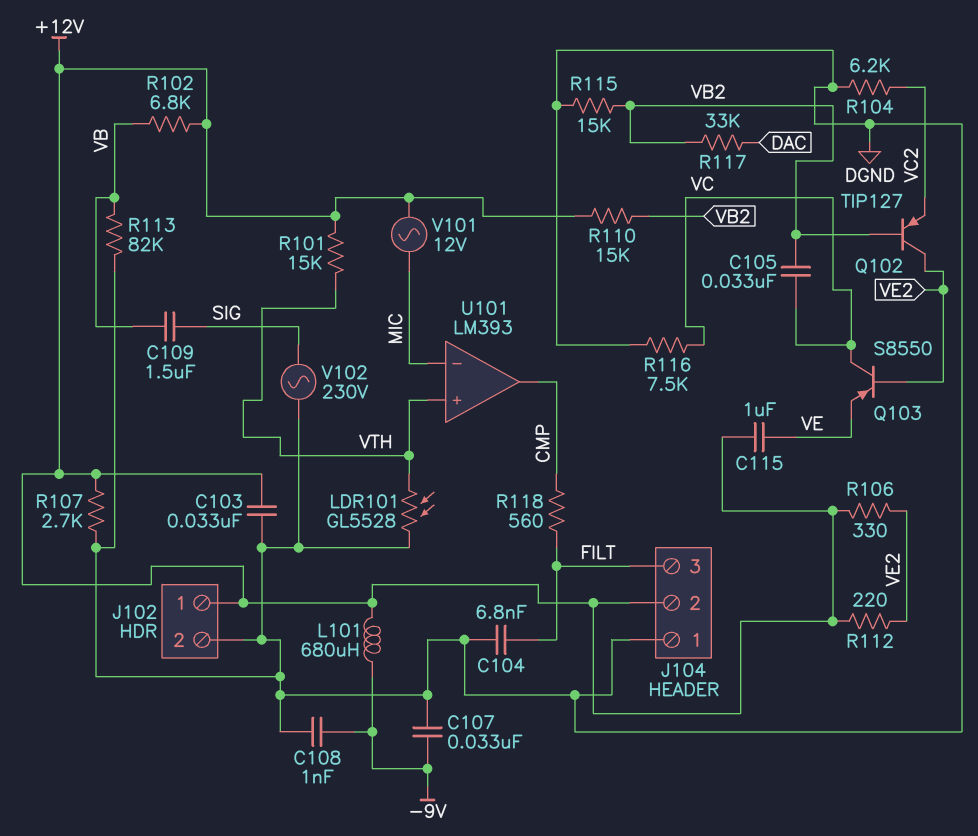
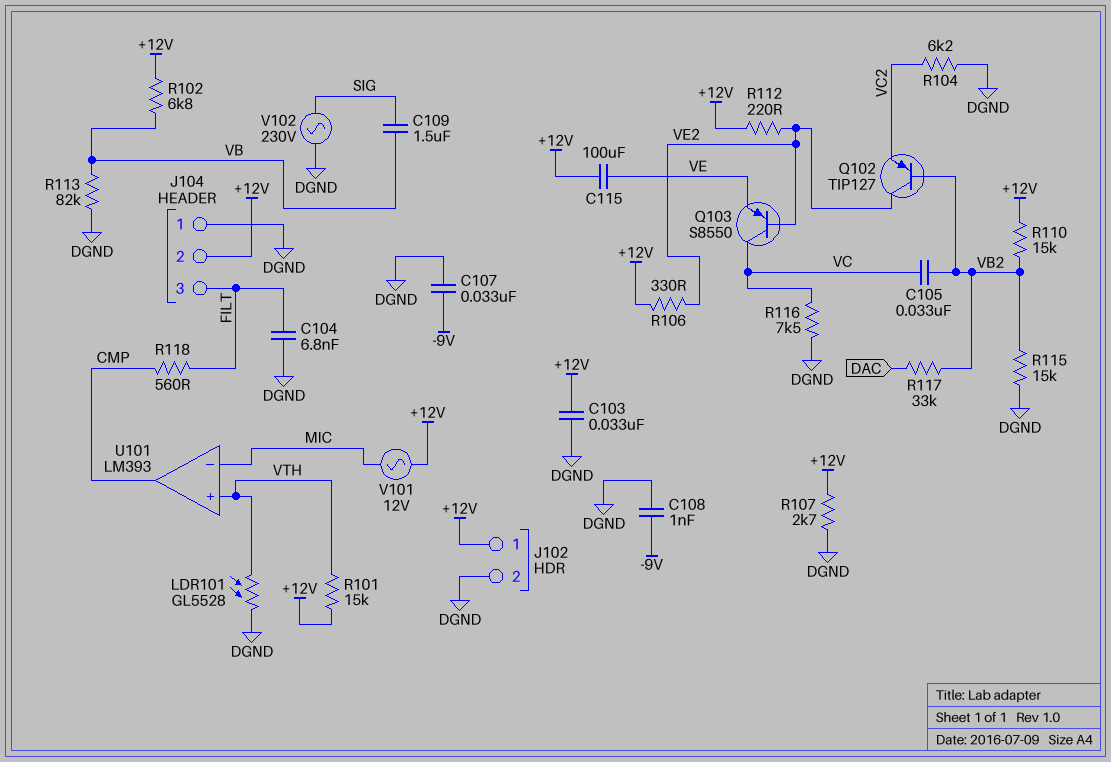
C115: 1uF (+12V, VE) -> 100uF (+12V, VE)
L101: 680uH (+12V, -9V) -> none

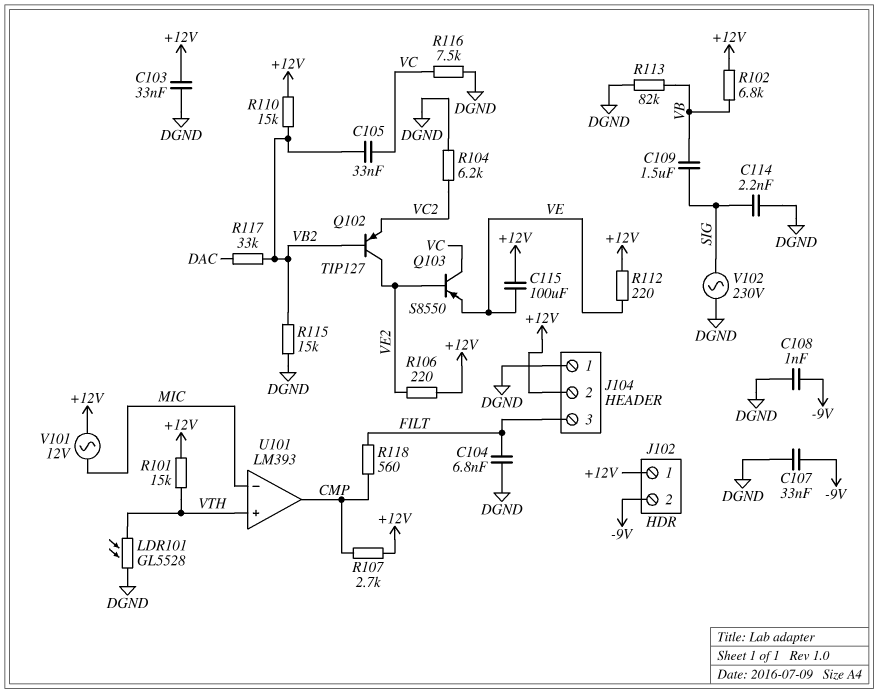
C114: none -> 2.2nF (DGND, SIG)
J102 pin 2: DGND -> -9V
R106: 330 (+12V, VE2) -> 220 (+12V, VE2)
R107: 2.7k (+12V, DGND) -> 2.7k (+12V, CMP)
R112: 220 (+12V, VE2) -> 220 (+12V, VE)

